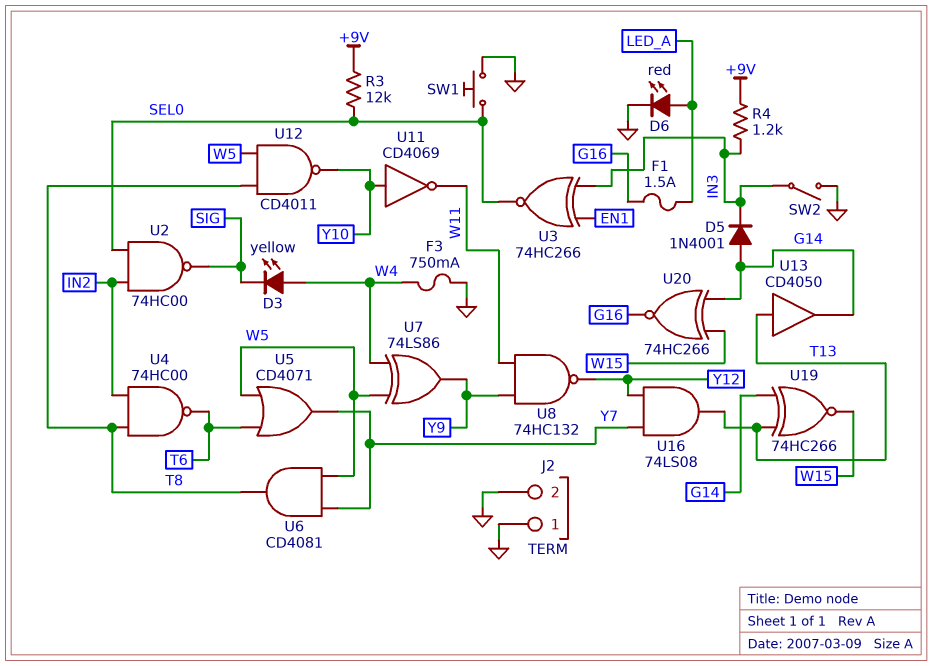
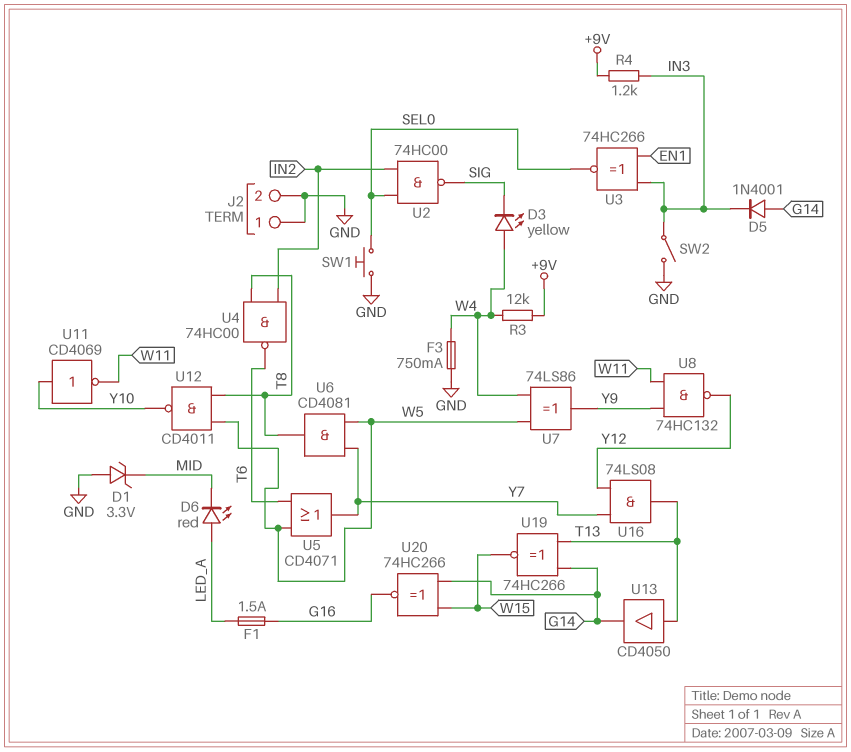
D1: none -> zener 3.3V (A GND, K MID)
D6: LED red (A LED_A, K GND) -> LED red (A LED_A, K MID)
R3: 12k (+9V, SEL0) -> 12k (+9V, W4)

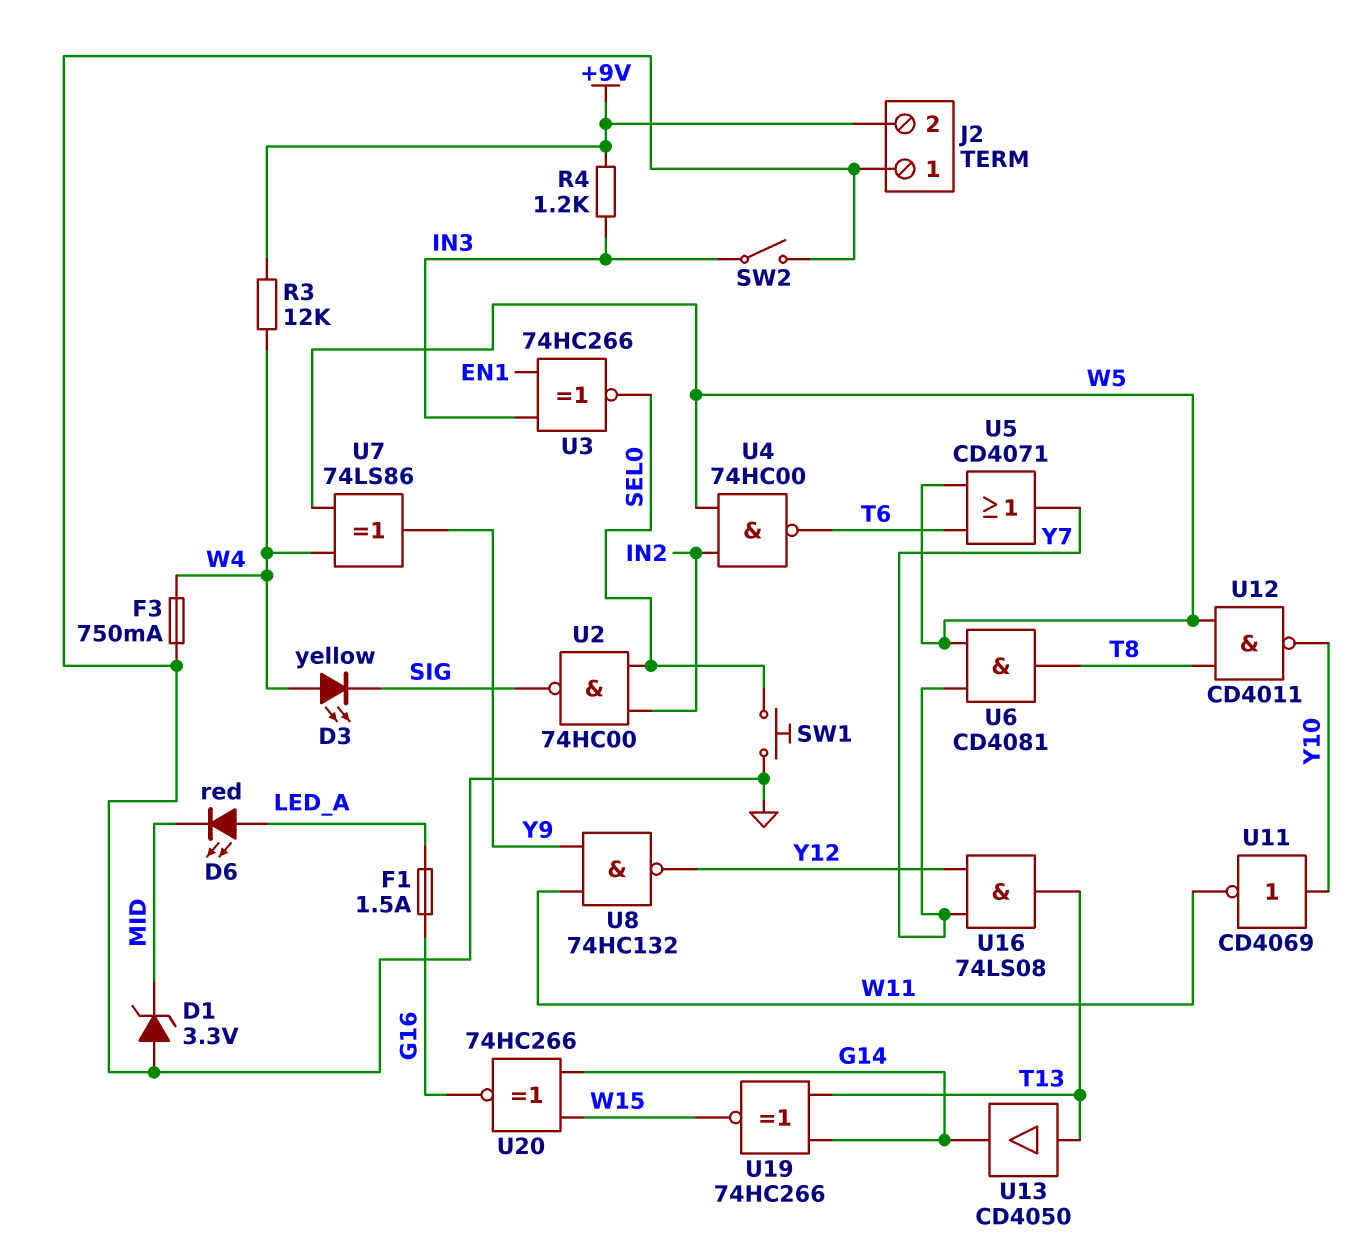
D5: diode 1N4001 (A G14, K IN3) -> none
J2 pin 2: GND -> +9V
U4: NAND 74HC00 (in IN2, in T8, out T6) -> NAND 74HC00 (in IN2, in W5, out T6)

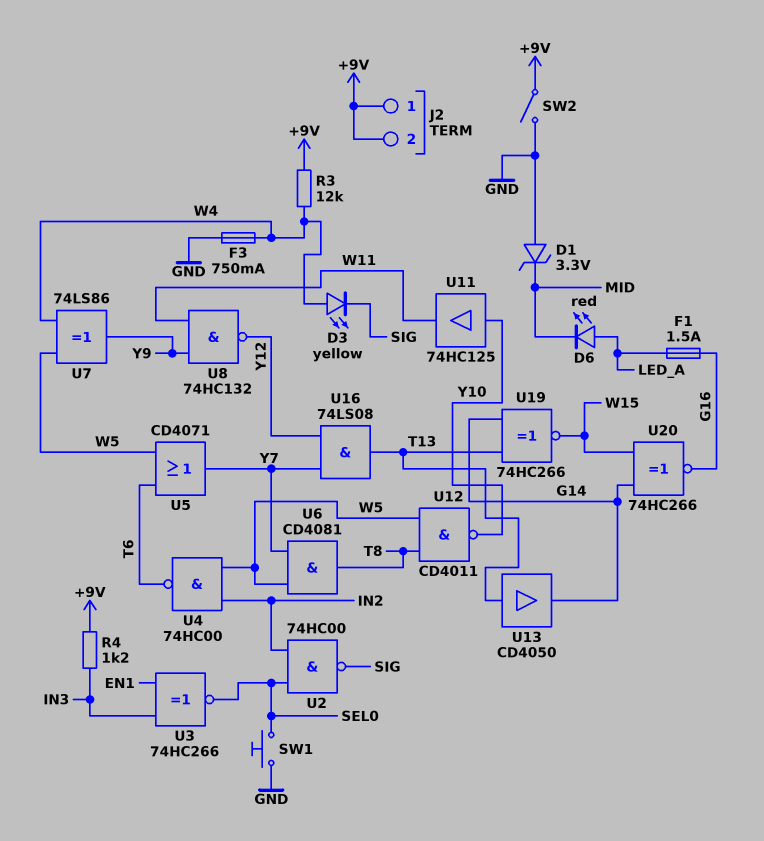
J2 pin 1: GND -> +9V
SW2: switch (GND, IN3) -> switch (+9V, GND)
U11: NOT CD4069 (in Y10, out W11) -> buffer 74HC125 (in Y10, out W11)

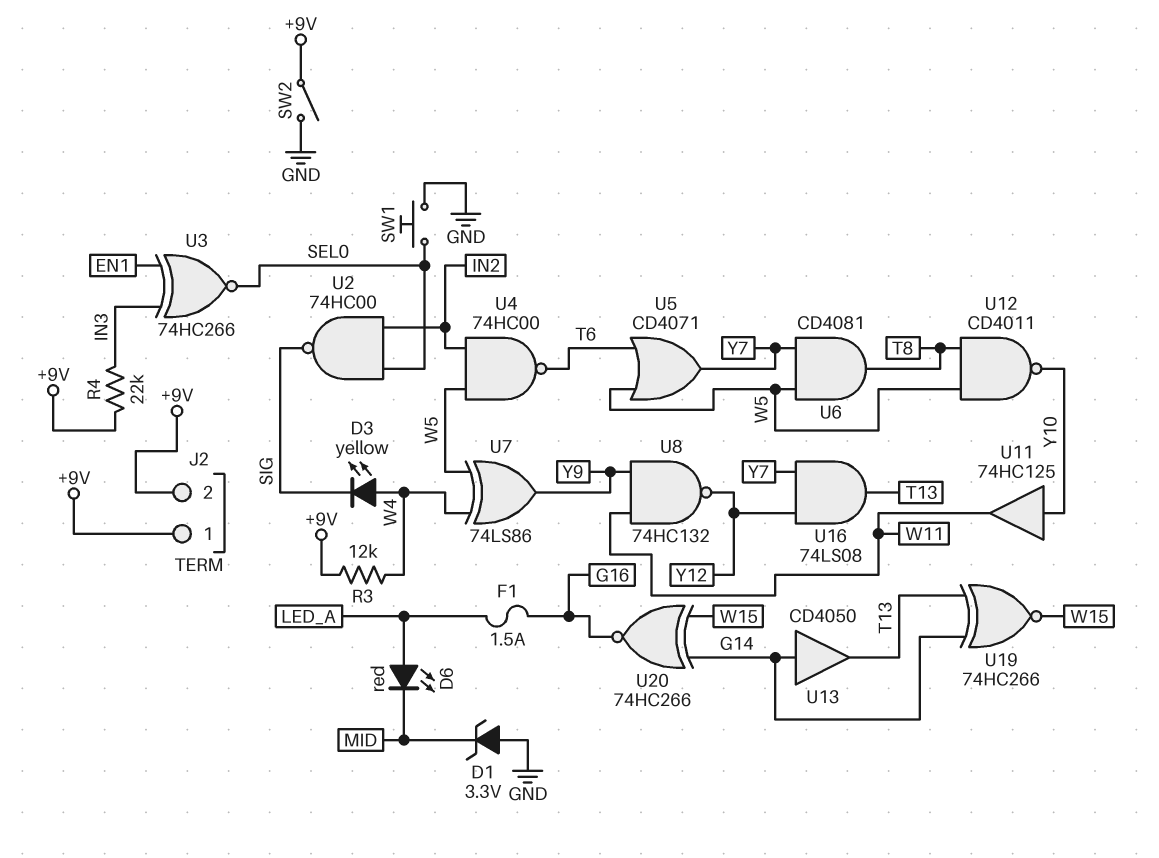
F3: 750mA (GND, W4) -> none
R4: 1.2k (+9V, IN3) -> 22k (+9V, IN3)
U13: buffer CD4050 (in T13, out G14) -> buffer CD4050 (in G14, out T13)

